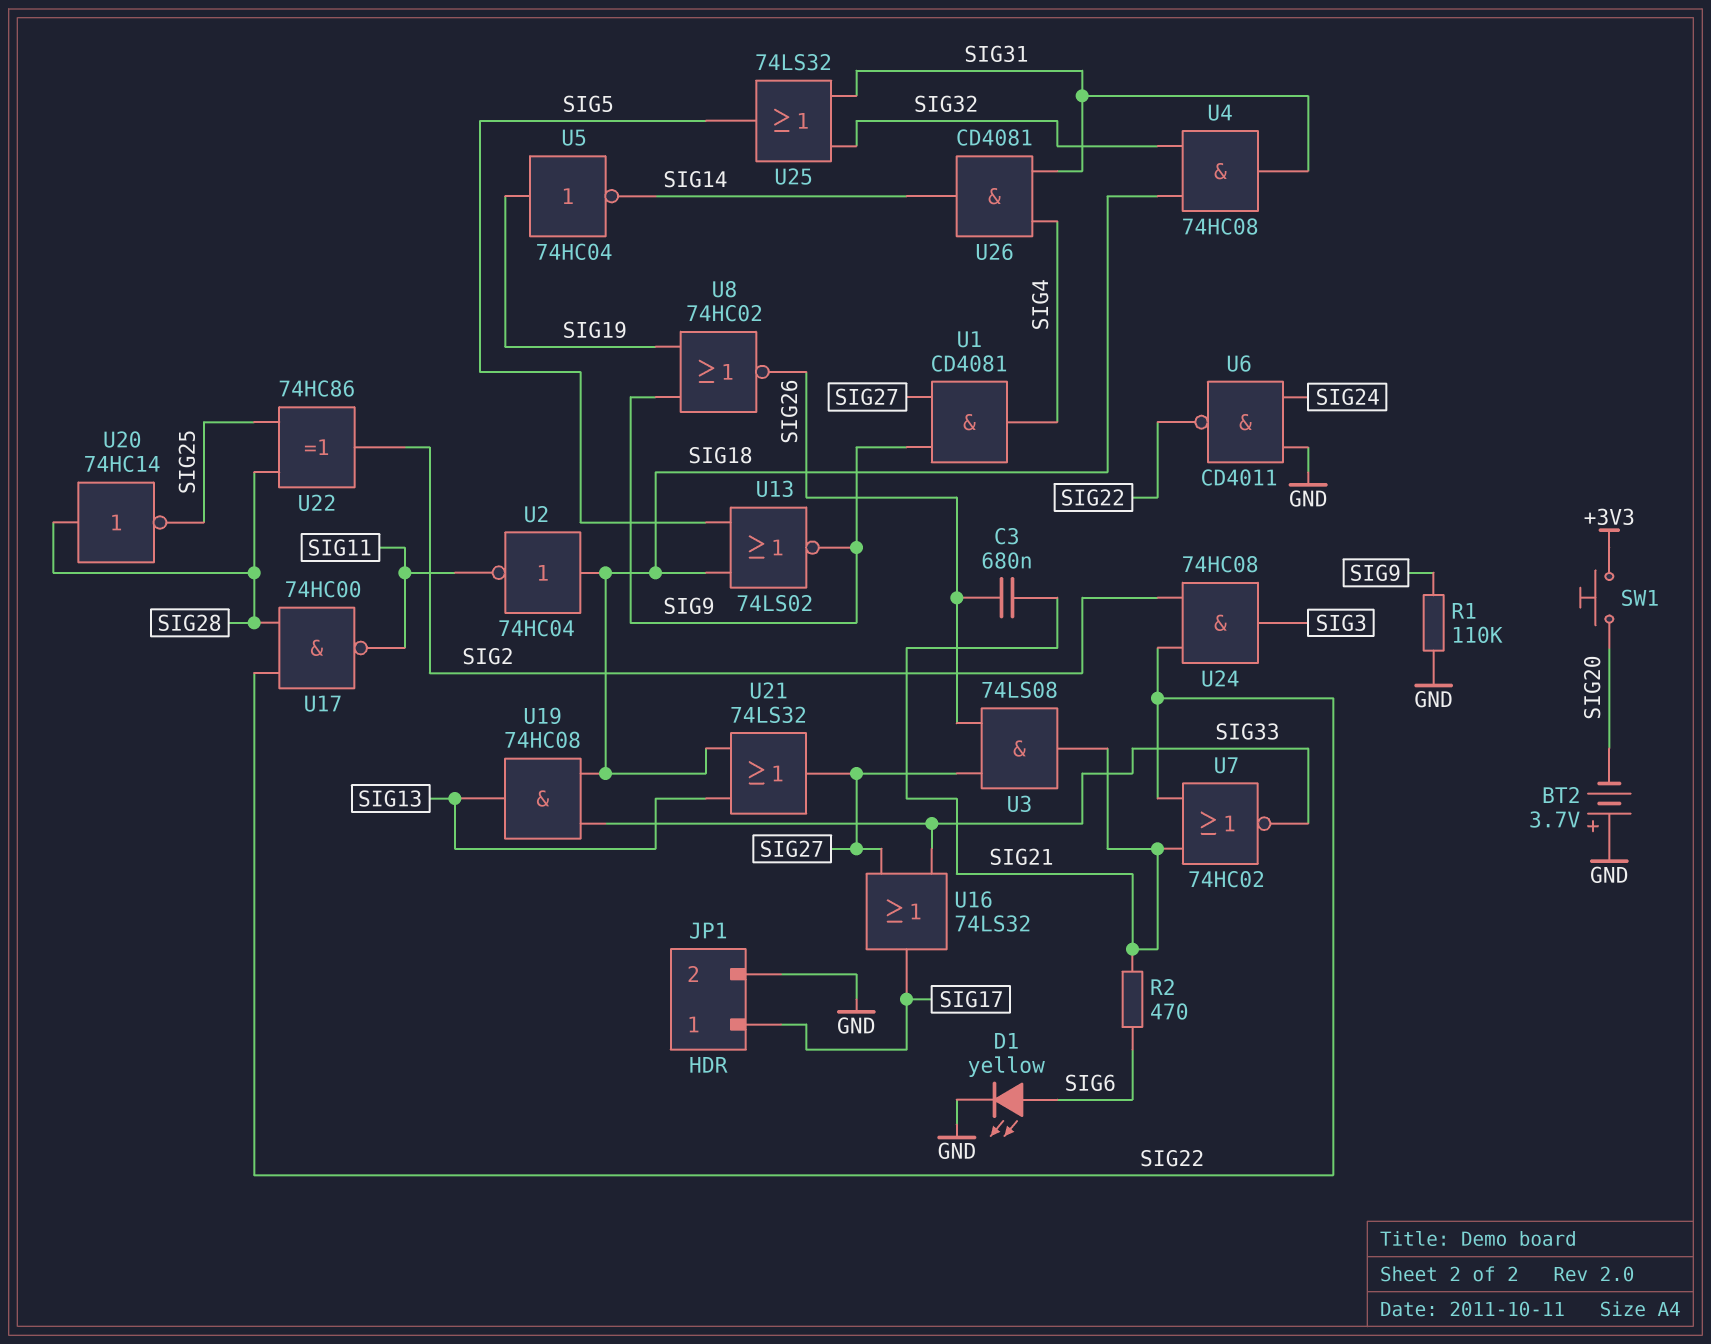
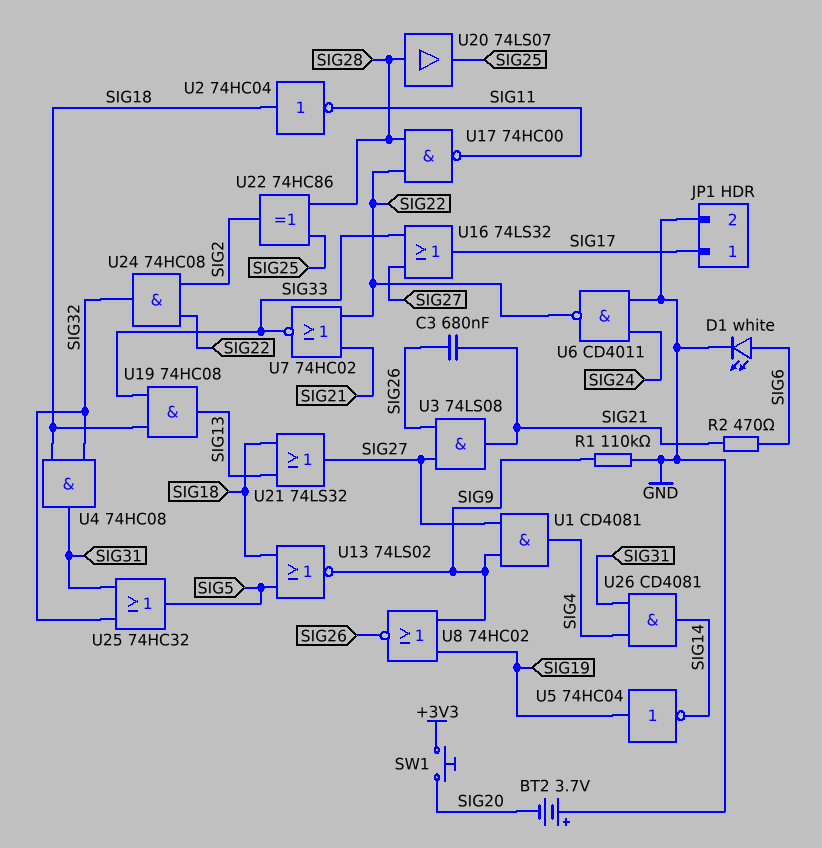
D1: LED yellow (A SIG6, K GND) -> LED white (A SIG6, K GND)
U20: NOT 74HC14 (in SIG28, out SIG25) -> buffer 74LS07 (in SIG28, out SIG25)
U24: AND 74HC08 (in SIG2, in SIG22, out SIG3) -> AND 74HC08 (in SIG2, in SIG22, out SIG32)
U25: OR 74LS32 (in SIG31, in SIG32, out SIG5) -> OR 74HC32 (in SIG31, in SIG32, out SIG5)

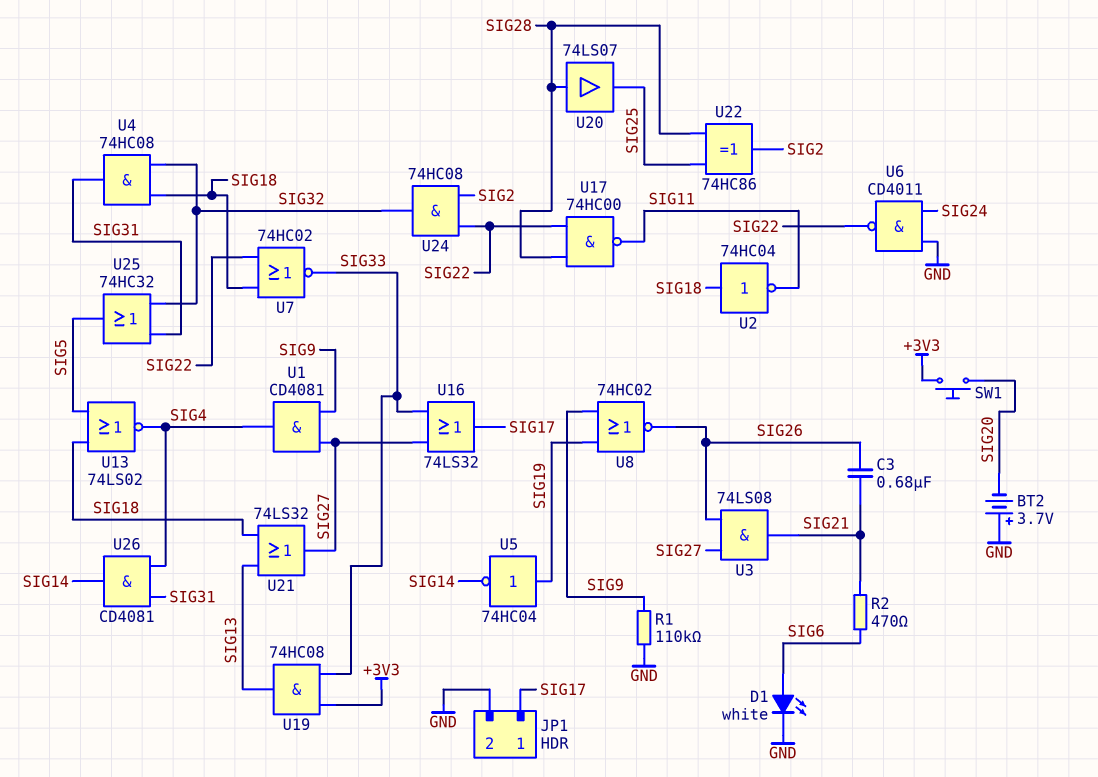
U7: NOR 74HC02 (in SIG21, in SIG22, out SIG33) -> NOR 74HC02 (in SIG18, in SIG22, out SIG33)
U13: NOR 74LS02 (in SIG5, in SIG18, out SIG9) -> NOR 74LS02 (in SIG5, in SIG18, out SIG4)
U19: AND 74HC08 (in SIG18, in SIG33, out SIG13) -> AND 74HC08 (in +3V3, in SIG33, out SIG13)

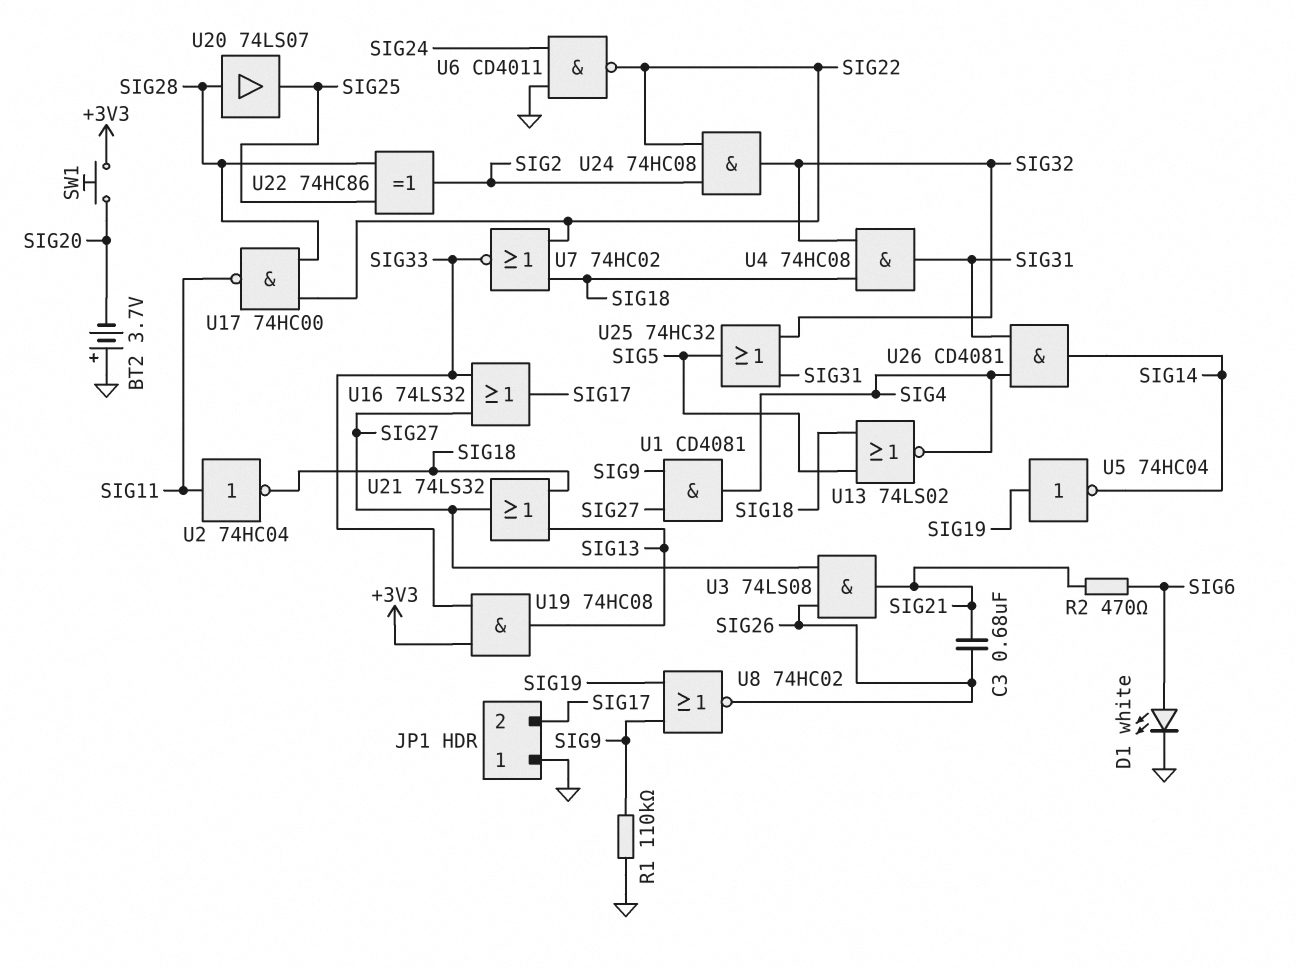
JP1 pin 1: SIG17 -> GND
JP1 pin 2: GND -> SIG17
U2: NOT 74HC04 (in SIG18, out SIG11) -> NOT 74HC04 (in SIG11, out SIG18)

